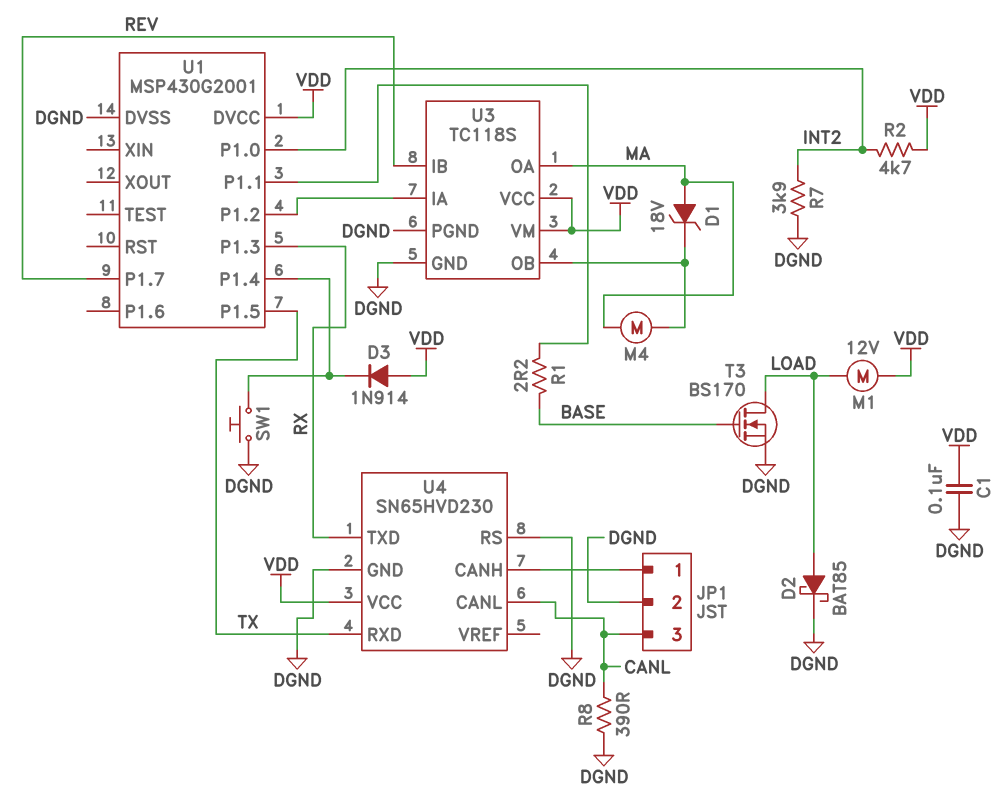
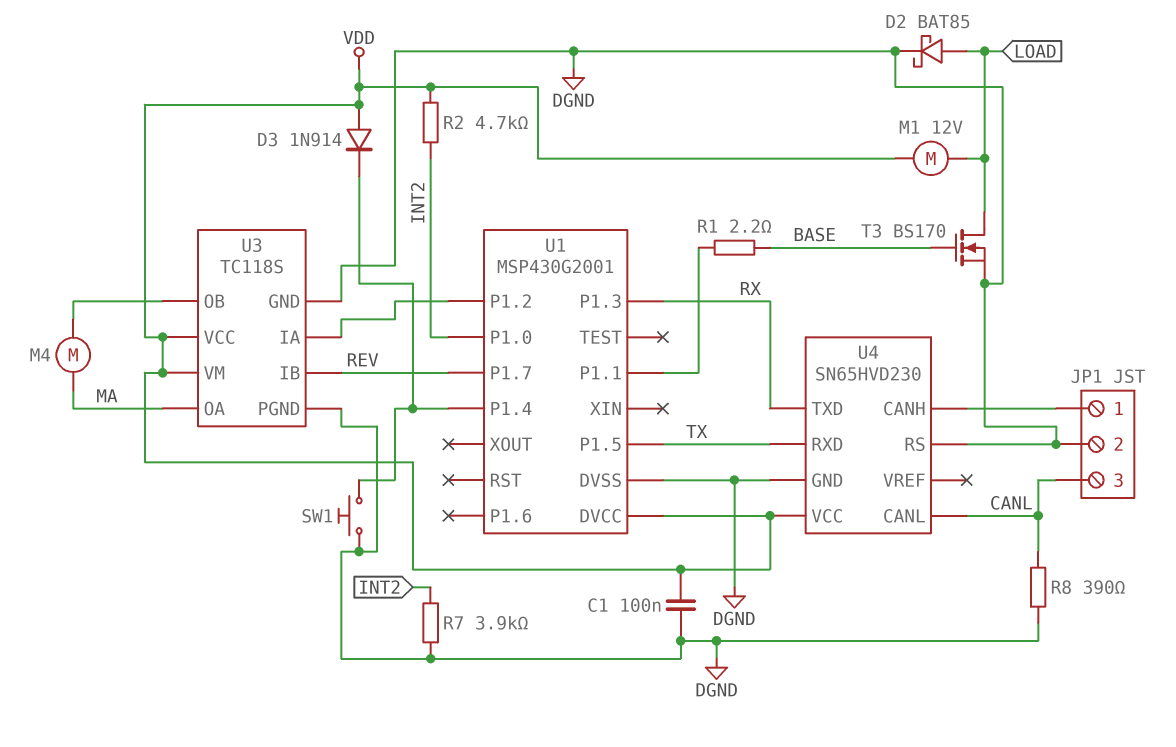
D1: zener 18V (A MA, K U3/OB) -> none

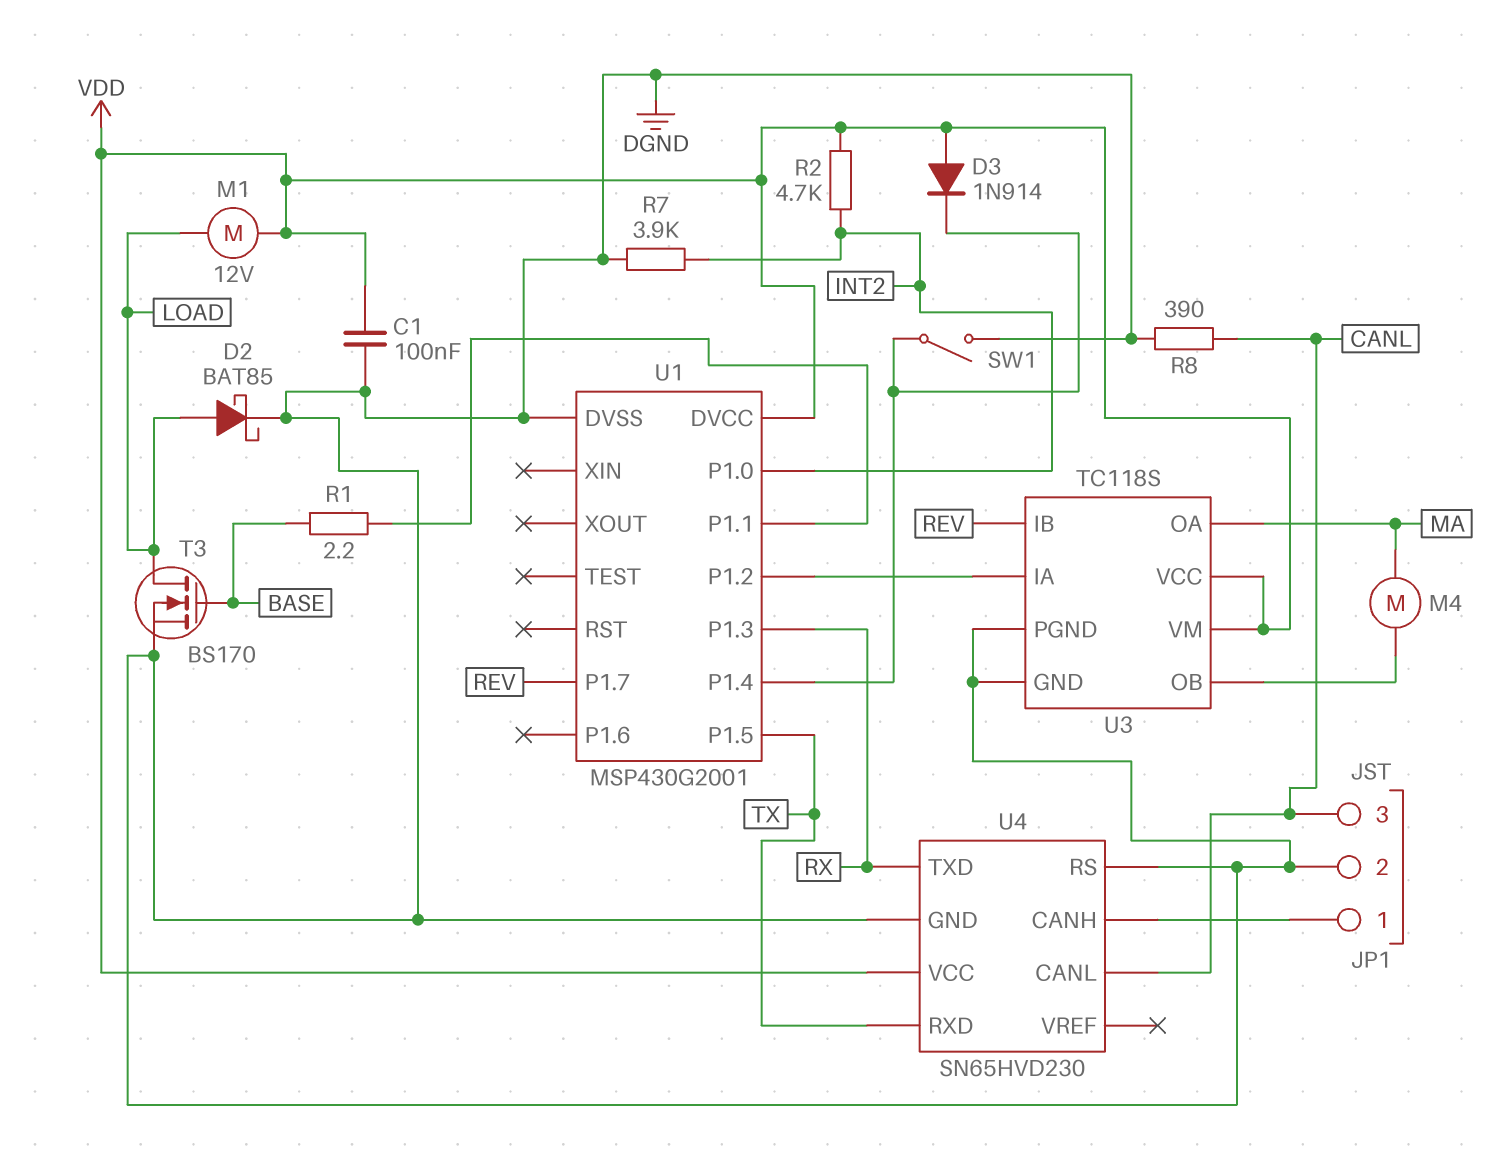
SW1: button (DGND, U1/P1.4) -> switch (DGND, U1/P1.4)

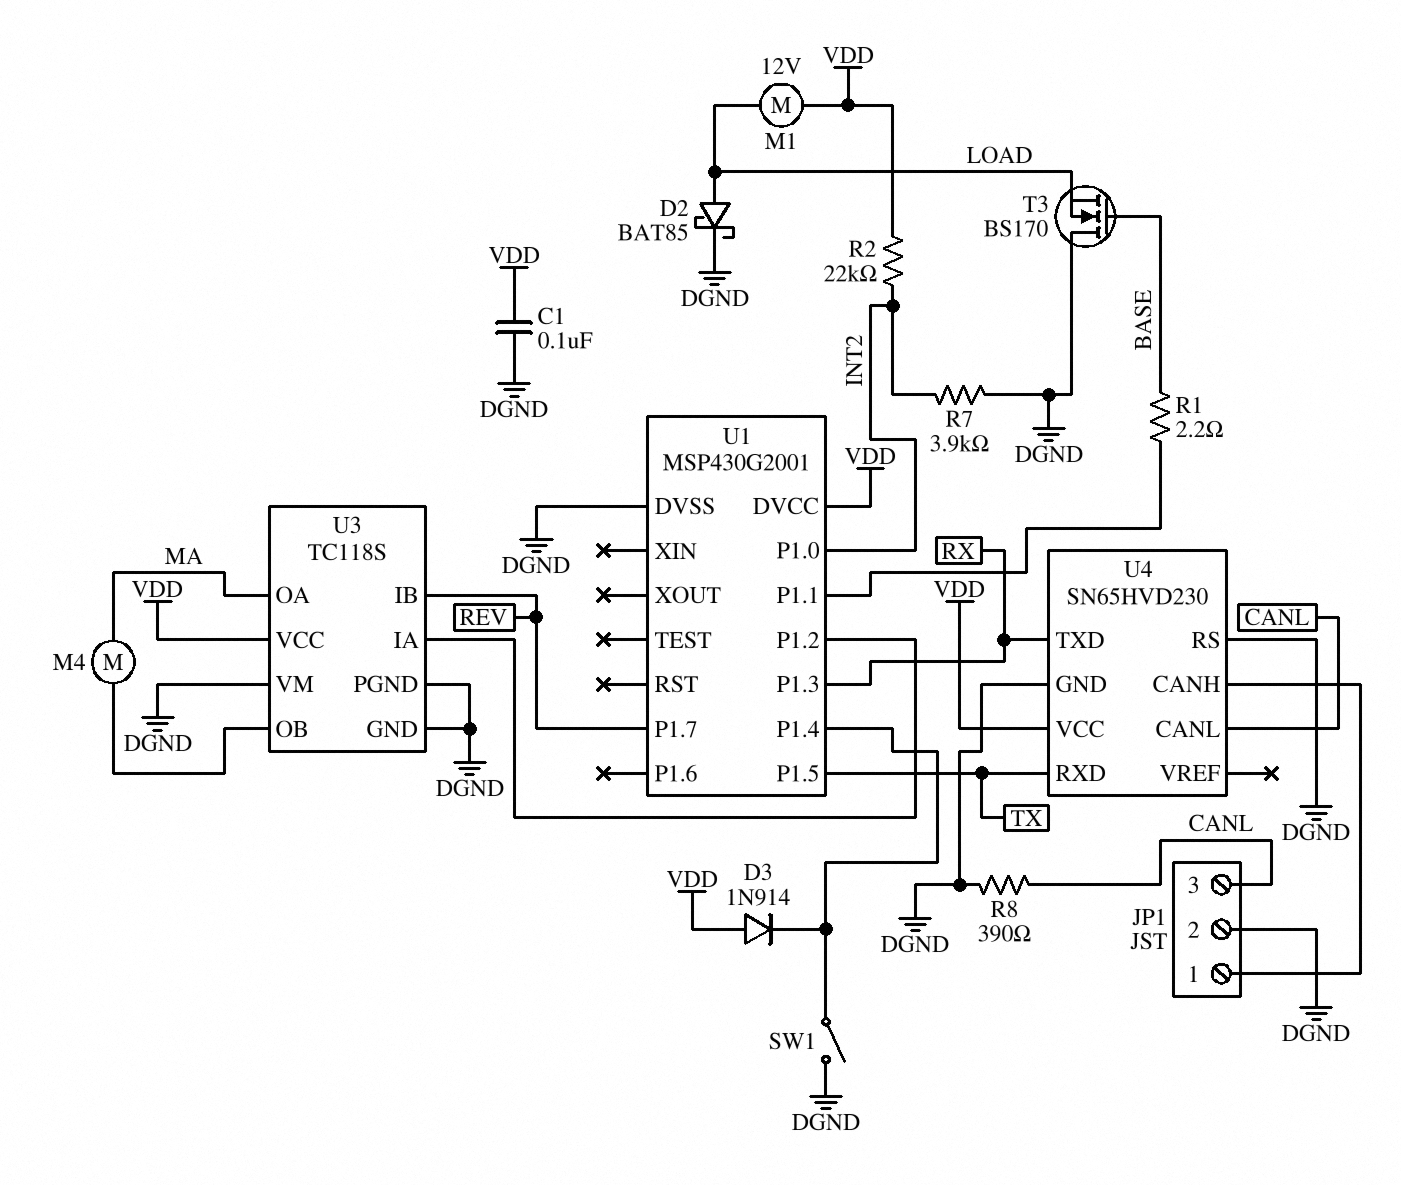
R2: 4.7k (INT2, VDD) -> 22k (INT2, VDD)
T3: NMOS BS170 (G BASE, D LOAD, S DGND) -> NMOS BS170 (G BASE, D DGND, S LOAD)
U3 pin VM: VDD -> DGND

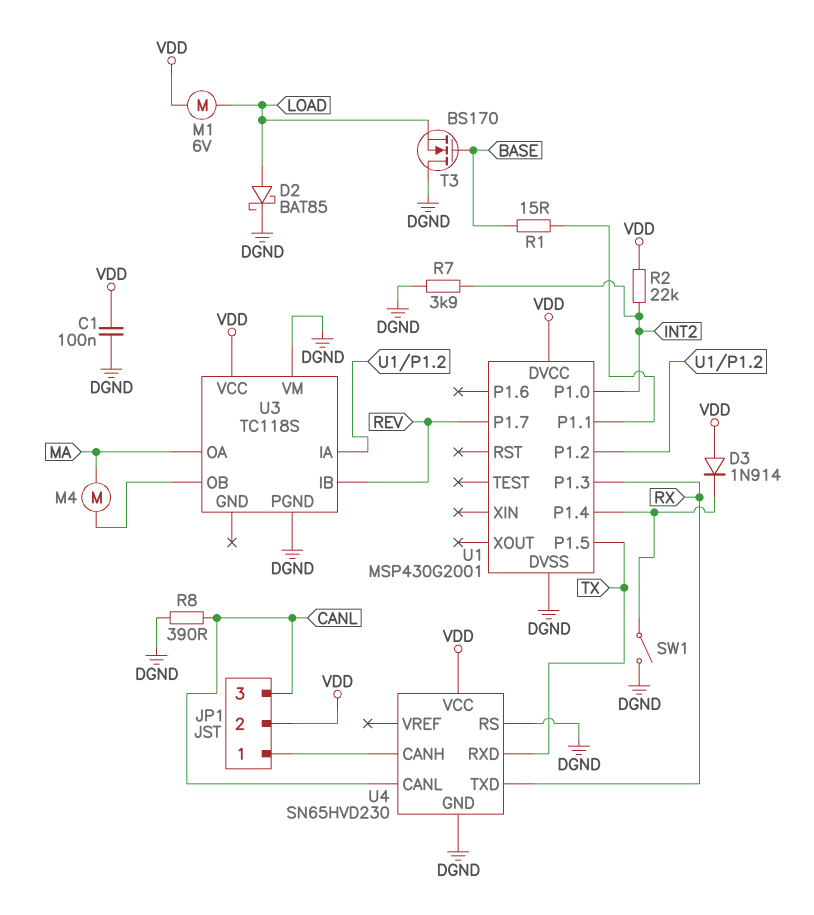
JP1 pin 2: DGND -> VDD
M1: motor 12V (LOAD, VDD) -> motor 6V (LOAD, VDD)
R1: 2.2 (BASE, U1/P1.1) -> 15 (BASE, U1/P1.1)
U3 pin GND: DGND -> none

